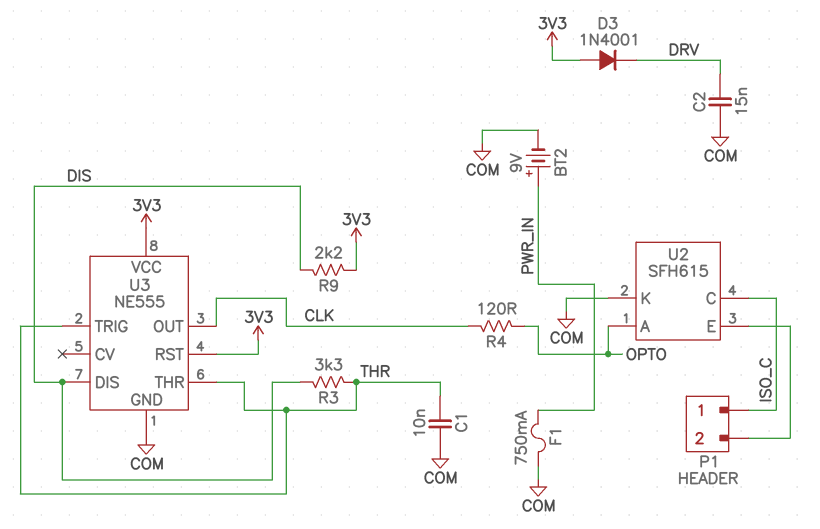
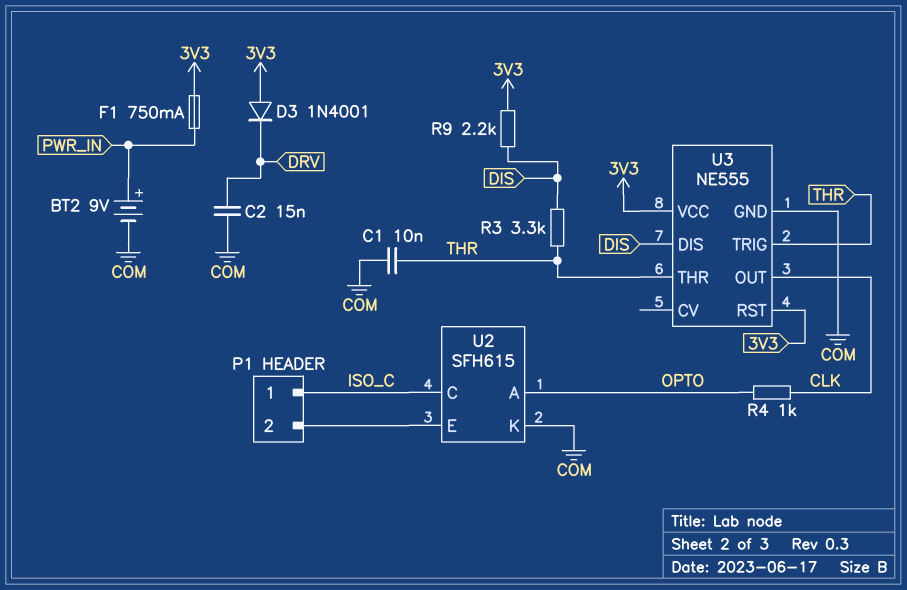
F1: 750mA (COM, PWR_IN) -> 750mA (3V3, PWR_IN)
R4: 120 (CLK, OPTO) -> 1k (CLK, OPTO)

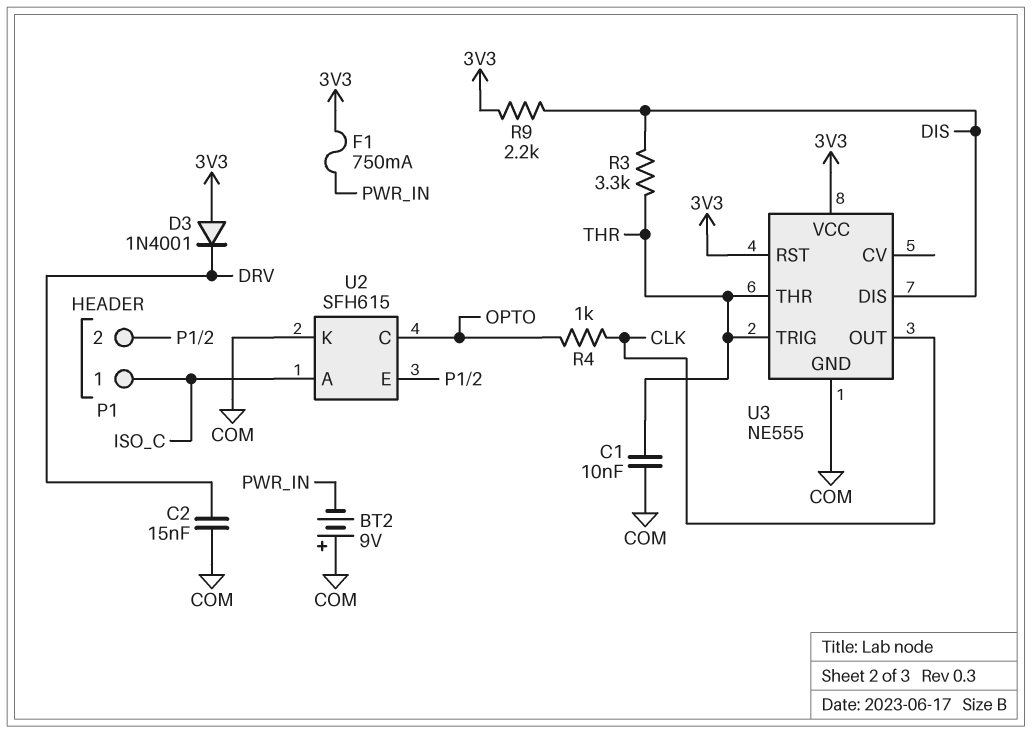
BT2: 9V (plus PWR_IN, minus COM) -> 9V (plus COM, minus PWR_IN)
U2 pin A: OPTO -> ISO_C
U2 pin C: ISO_C -> OPTO

